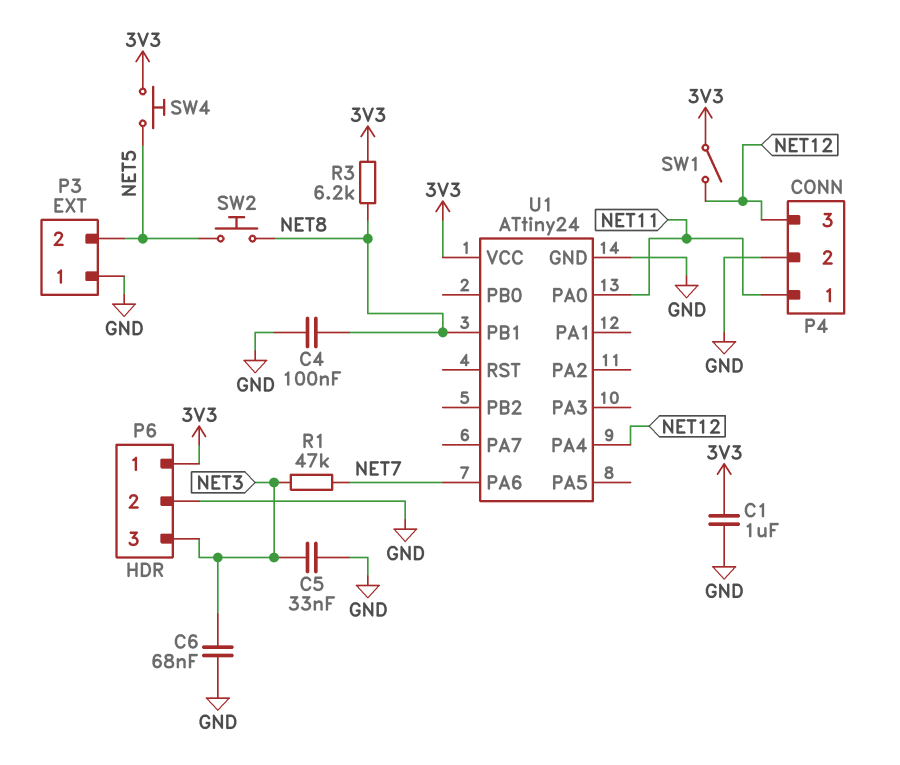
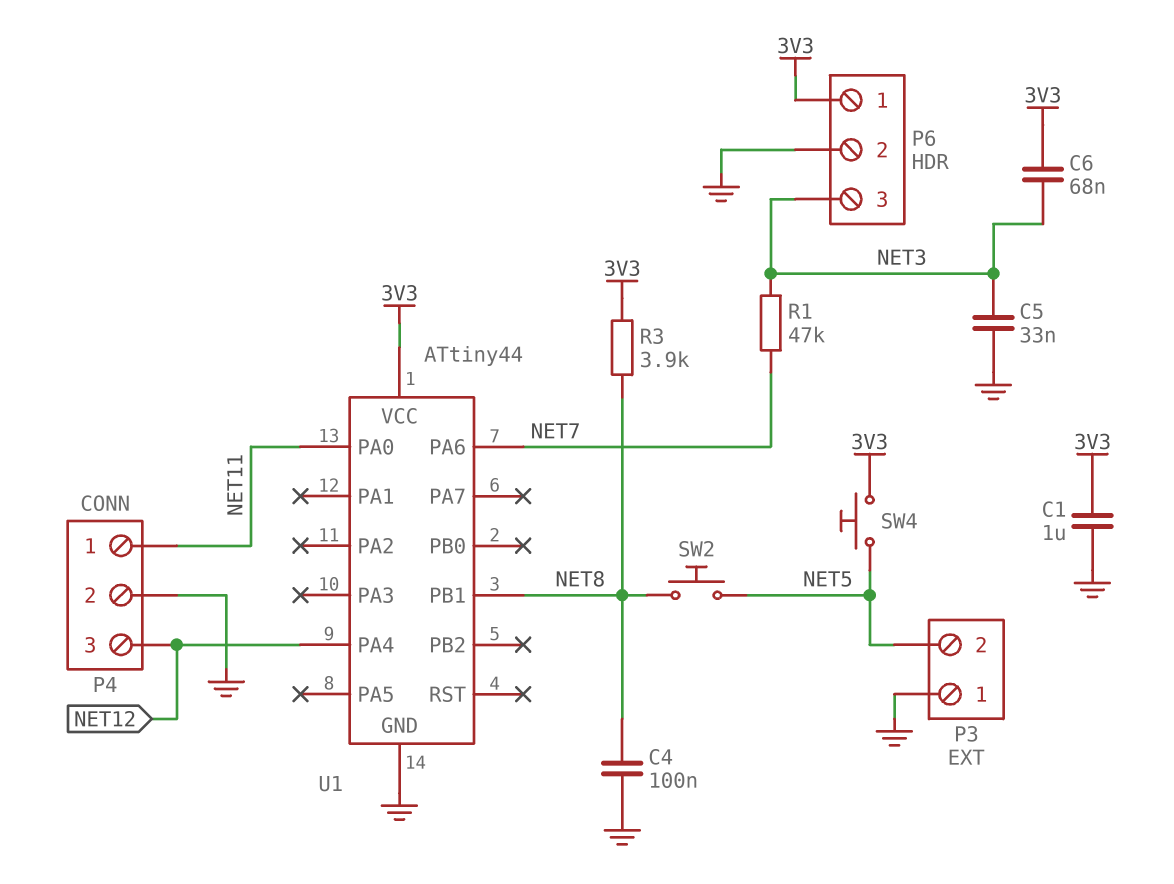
C6: 68nF (GND, NET3) -> 68nF (3V3, NET3)
R3: 6.2k (3V3, NET8) -> 3.9k (3V3, NET8)
SW1: switch (3V3, NET12) -> none
U1: ATtiny24 -> ATtiny44

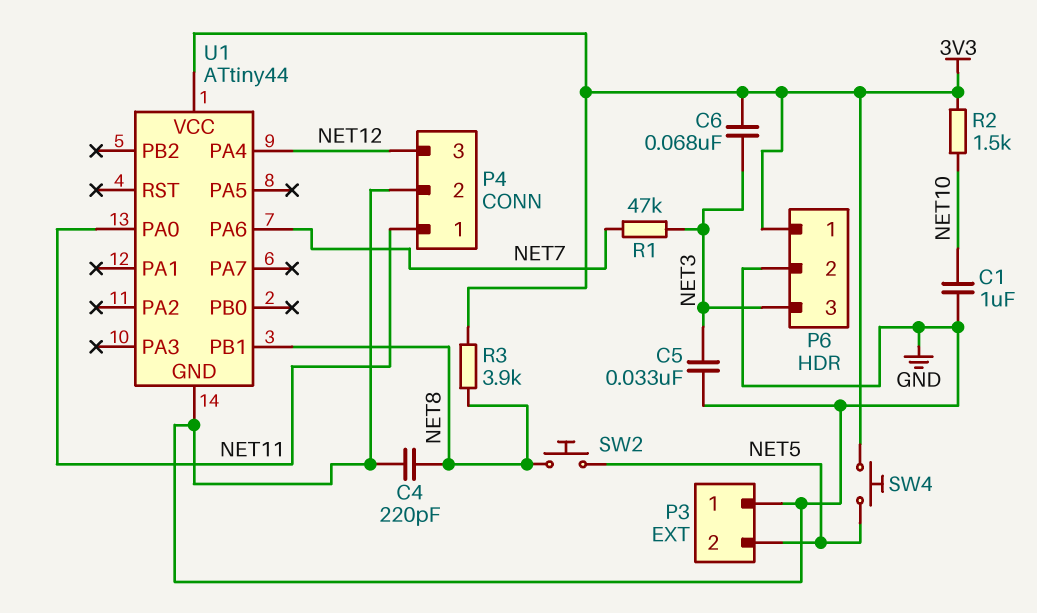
C1: 1uF (3V3, GND) -> 1uF (GND, NET10)
C4: 100nF (GND, NET8) -> 220pF (GND, NET8)
R2: none -> 1.5k (3V3, NET10)

